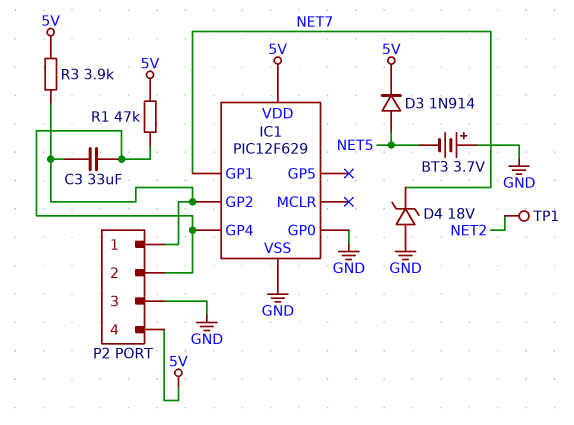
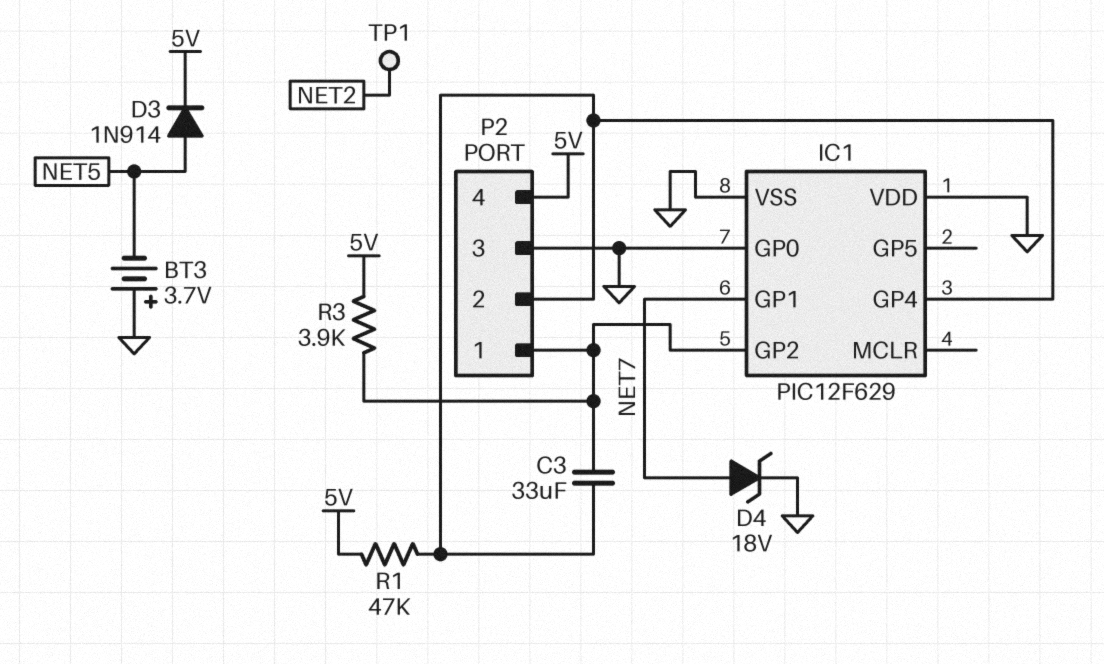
D4: zener 18V (A GND, K NET7) -> zener 18V (A NET7, K GND)
IC1 pin VDD: 5V -> GND

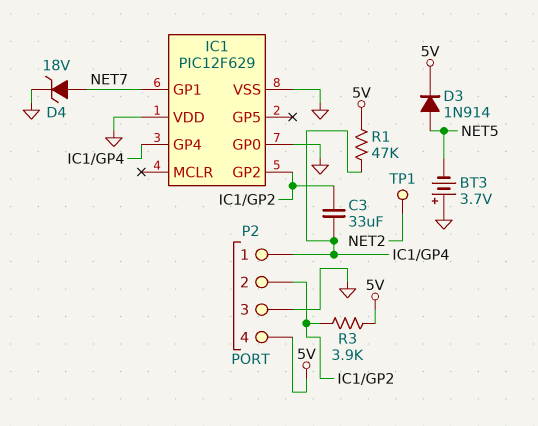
P2 pin 1: IC1/GP2 -> IC1/GP4
P2 pin 2: IC1/GP4 -> IC1/GP2

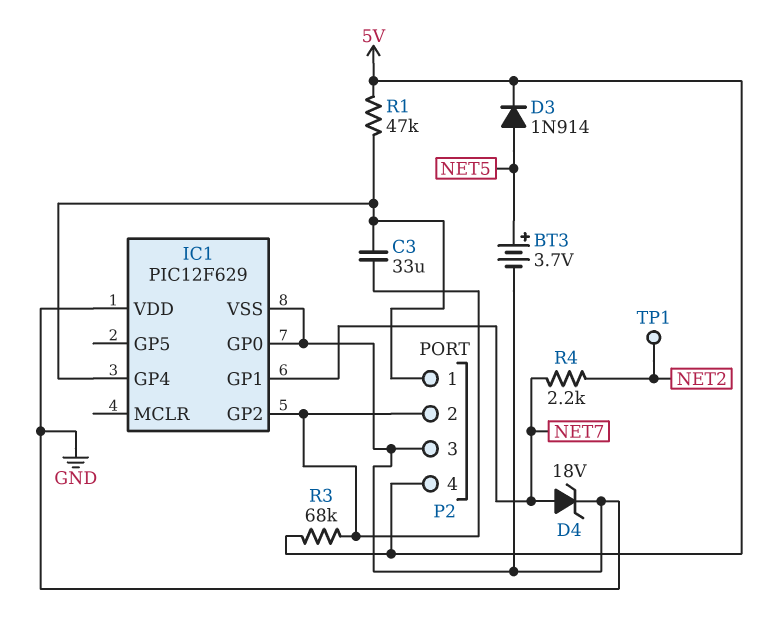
BT3: 3.7V (plus GND, minus NET5) -> 3.7V (plus NET5, minus GND)
R3: 3.9k (5V, IC1/GP2) -> 68k (5V, IC1/GP2)
R4: none -> 2.2k (NET2, NET7)

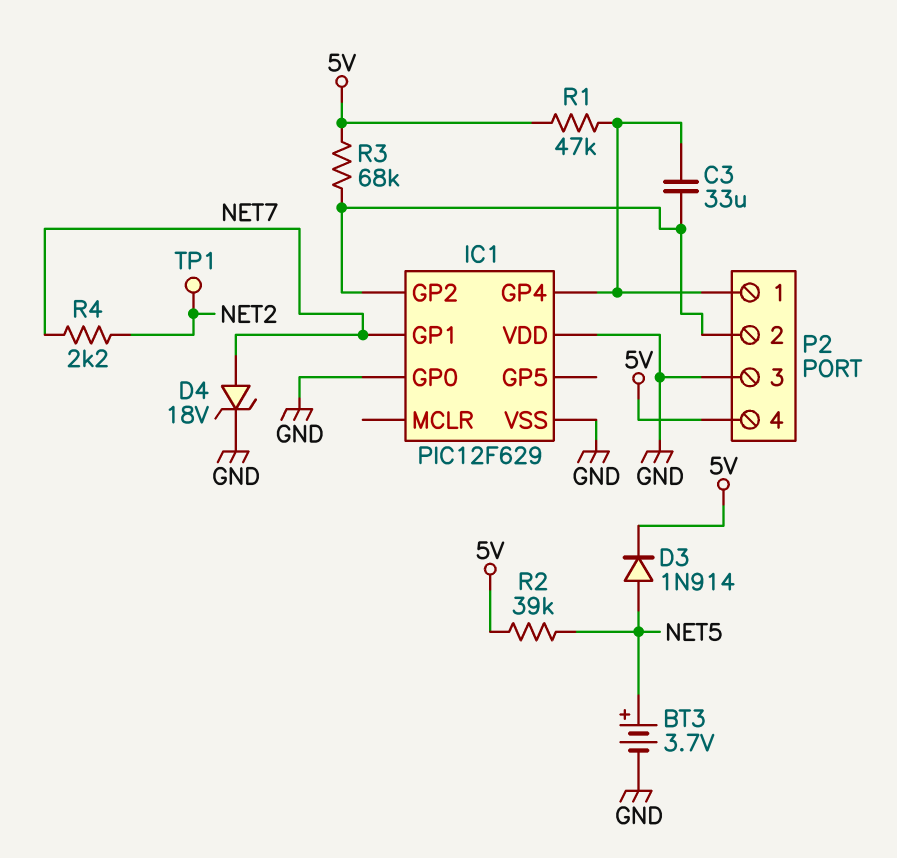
R2: none -> 39k (5V, NET5)

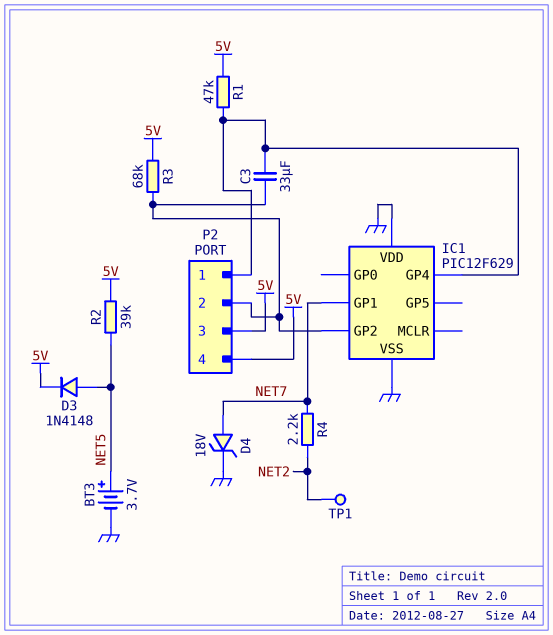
D3: diode 1N914 (A NET5, K 5V) -> diode 1N4148 (A NET5, K 5V)
IC1 pin GP0: GND -> none
P2 pin 3: GND -> 5V

